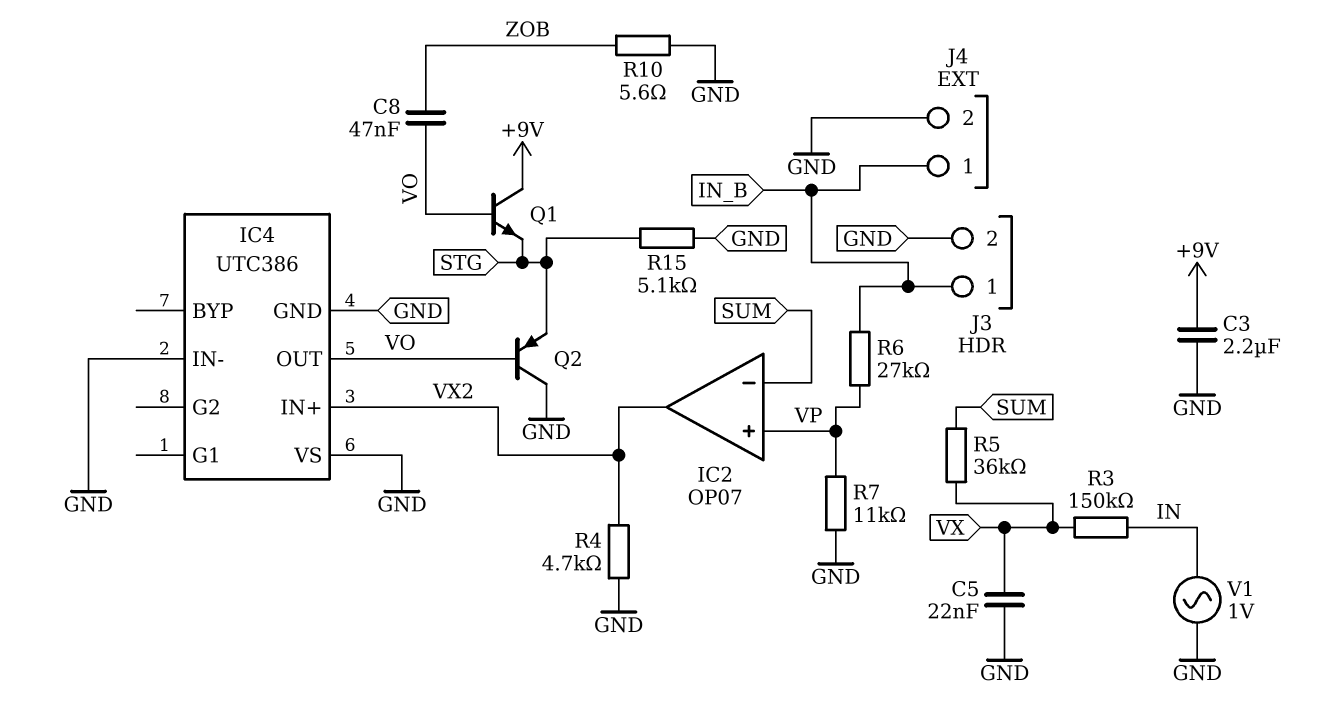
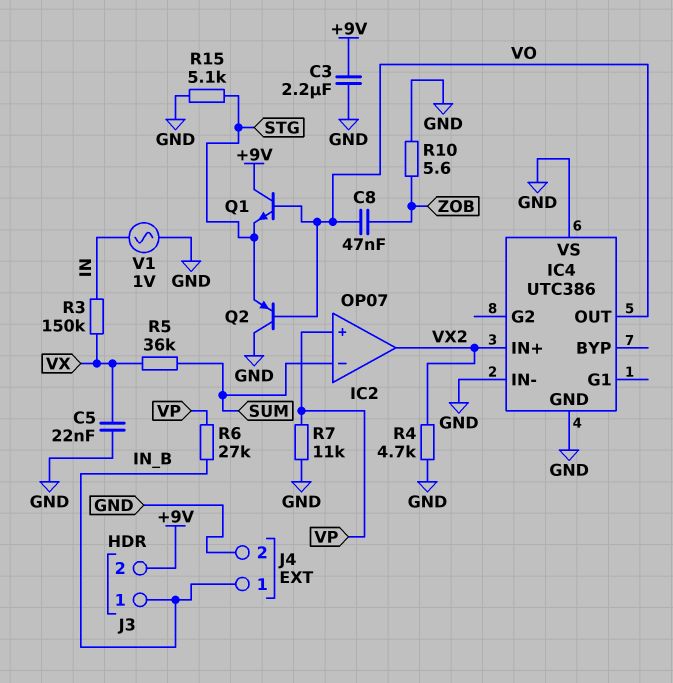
J3 pin 2: GND -> +9V

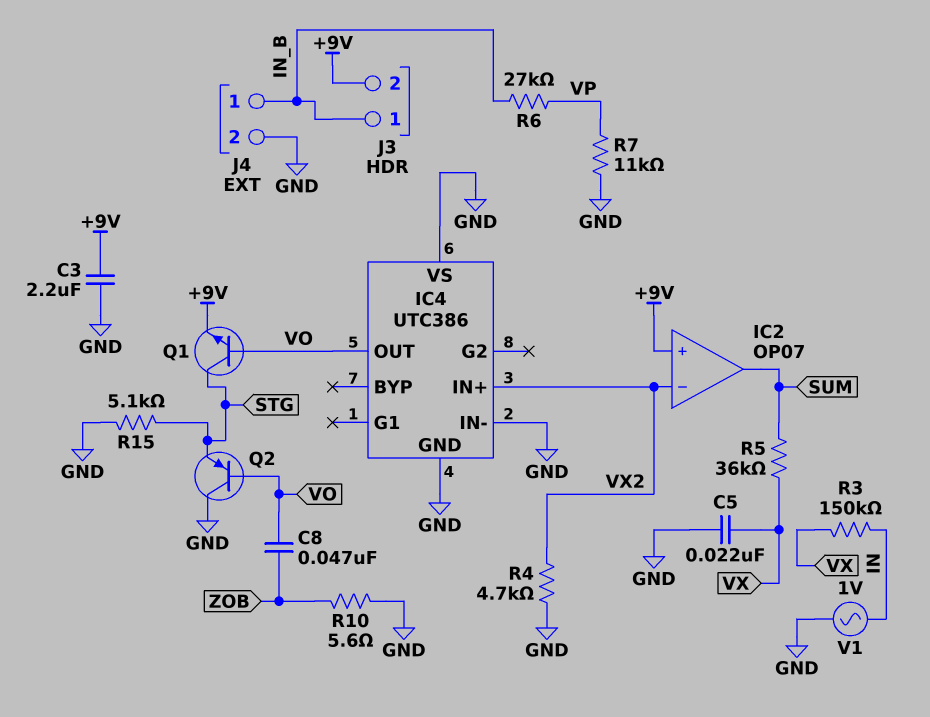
IC2 pin in+: VP -> +9V
IC2 pin in-: SUM -> VX2
IC2 pin out: VX2 -> SUM
Q1: NPN (B VO, C +9V, E STG) -> NPN (B VO, C STG, E +9V)

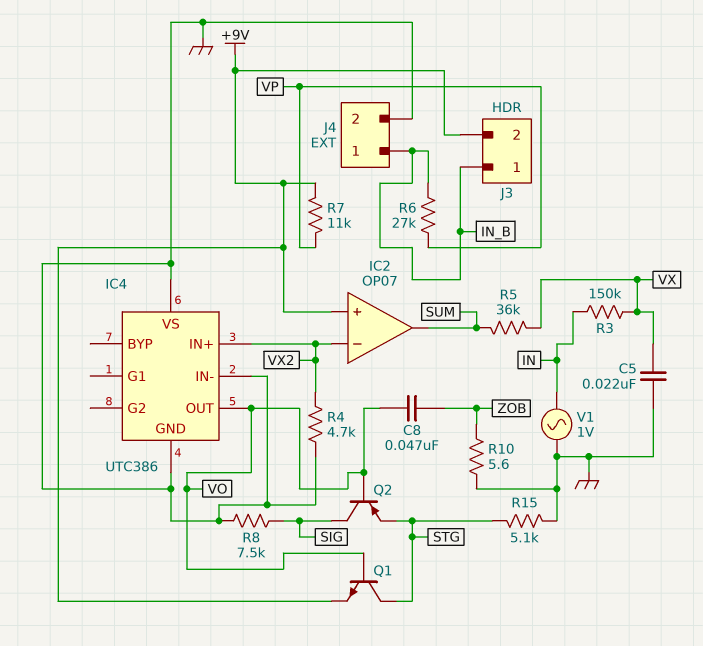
C3: 2.2uF (+9V, GND) -> none
Q2: PNP (B VO, C GND, E STG) -> PNP (B VO, C SIG, E STG)
R7: 11k (GND, VP) -> 11k (+9V, VP)
R8: none -> 7.5k (GND, SIG)

